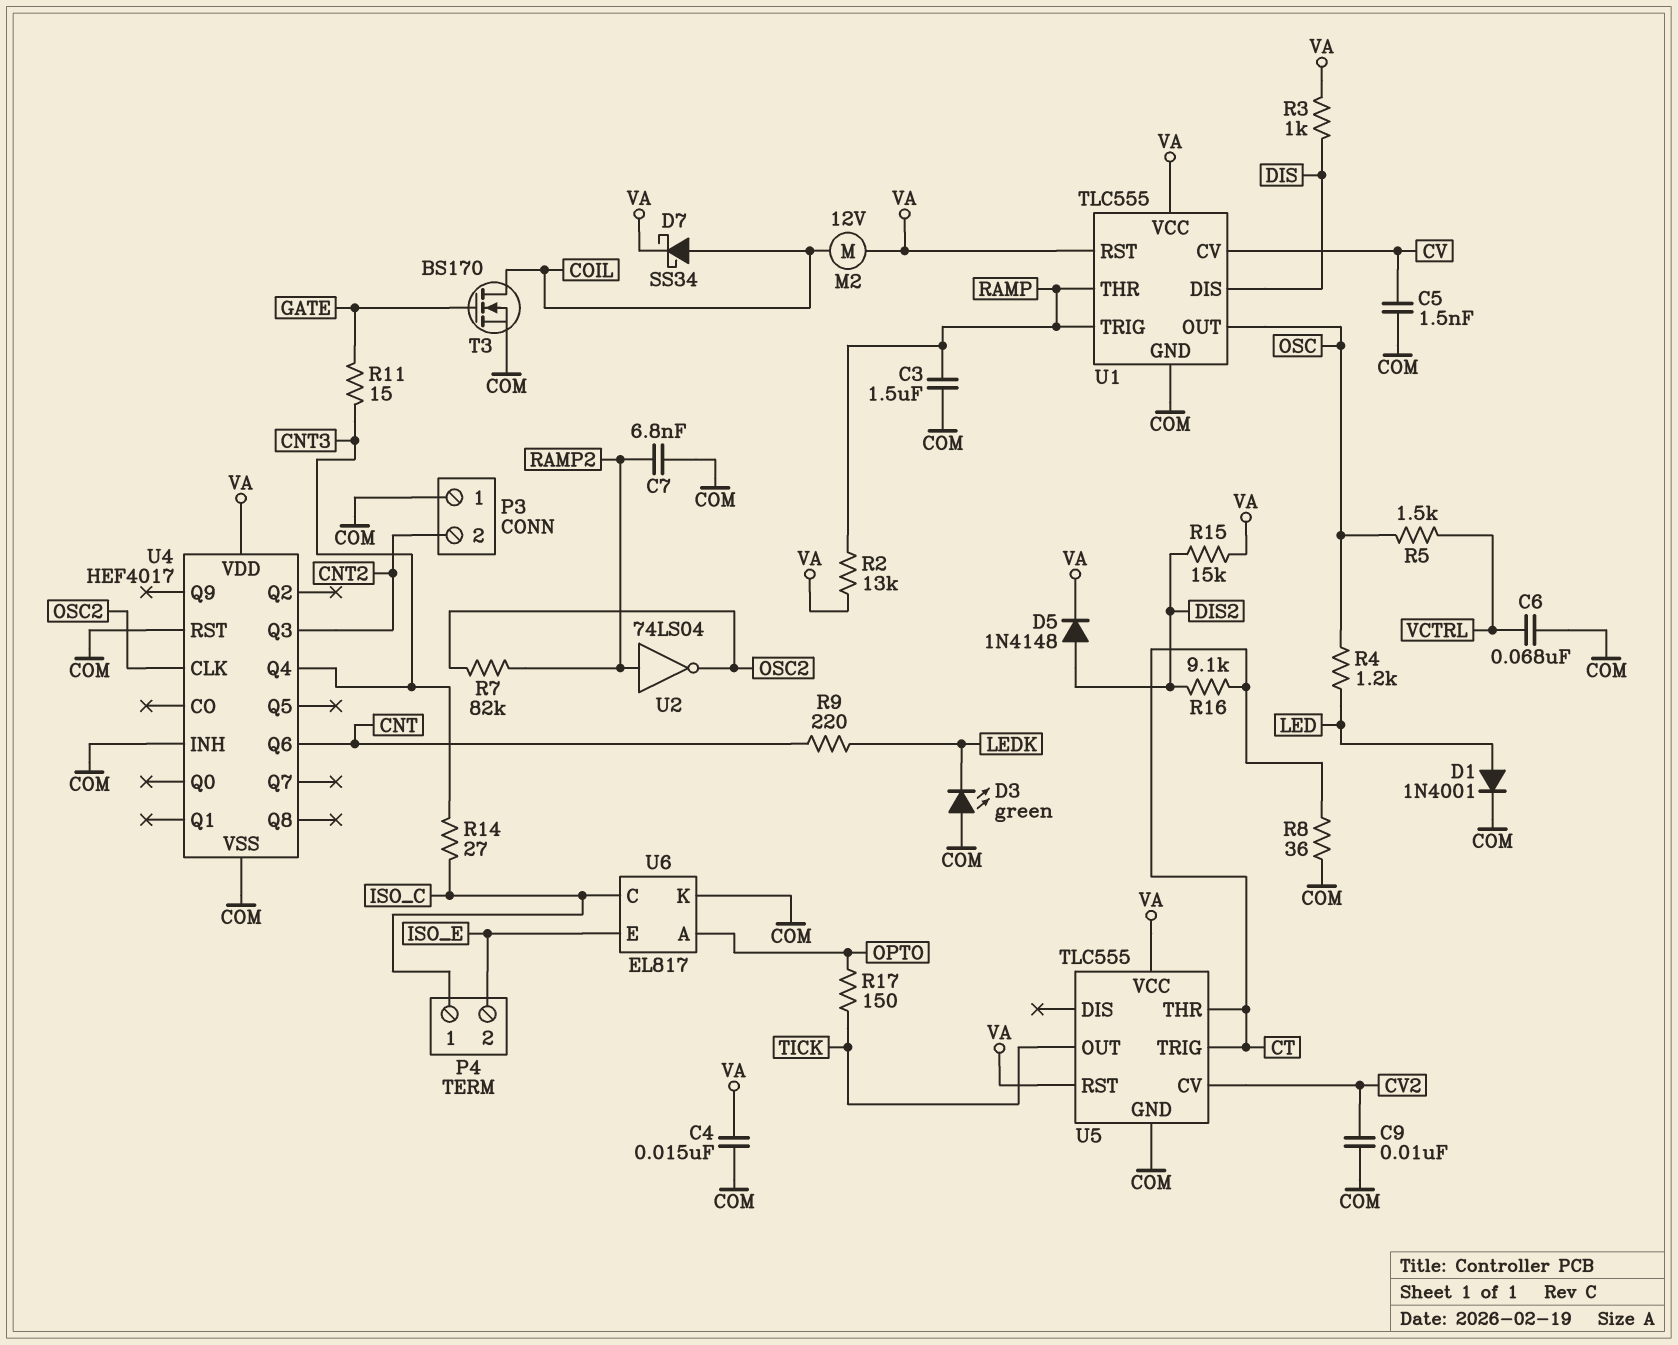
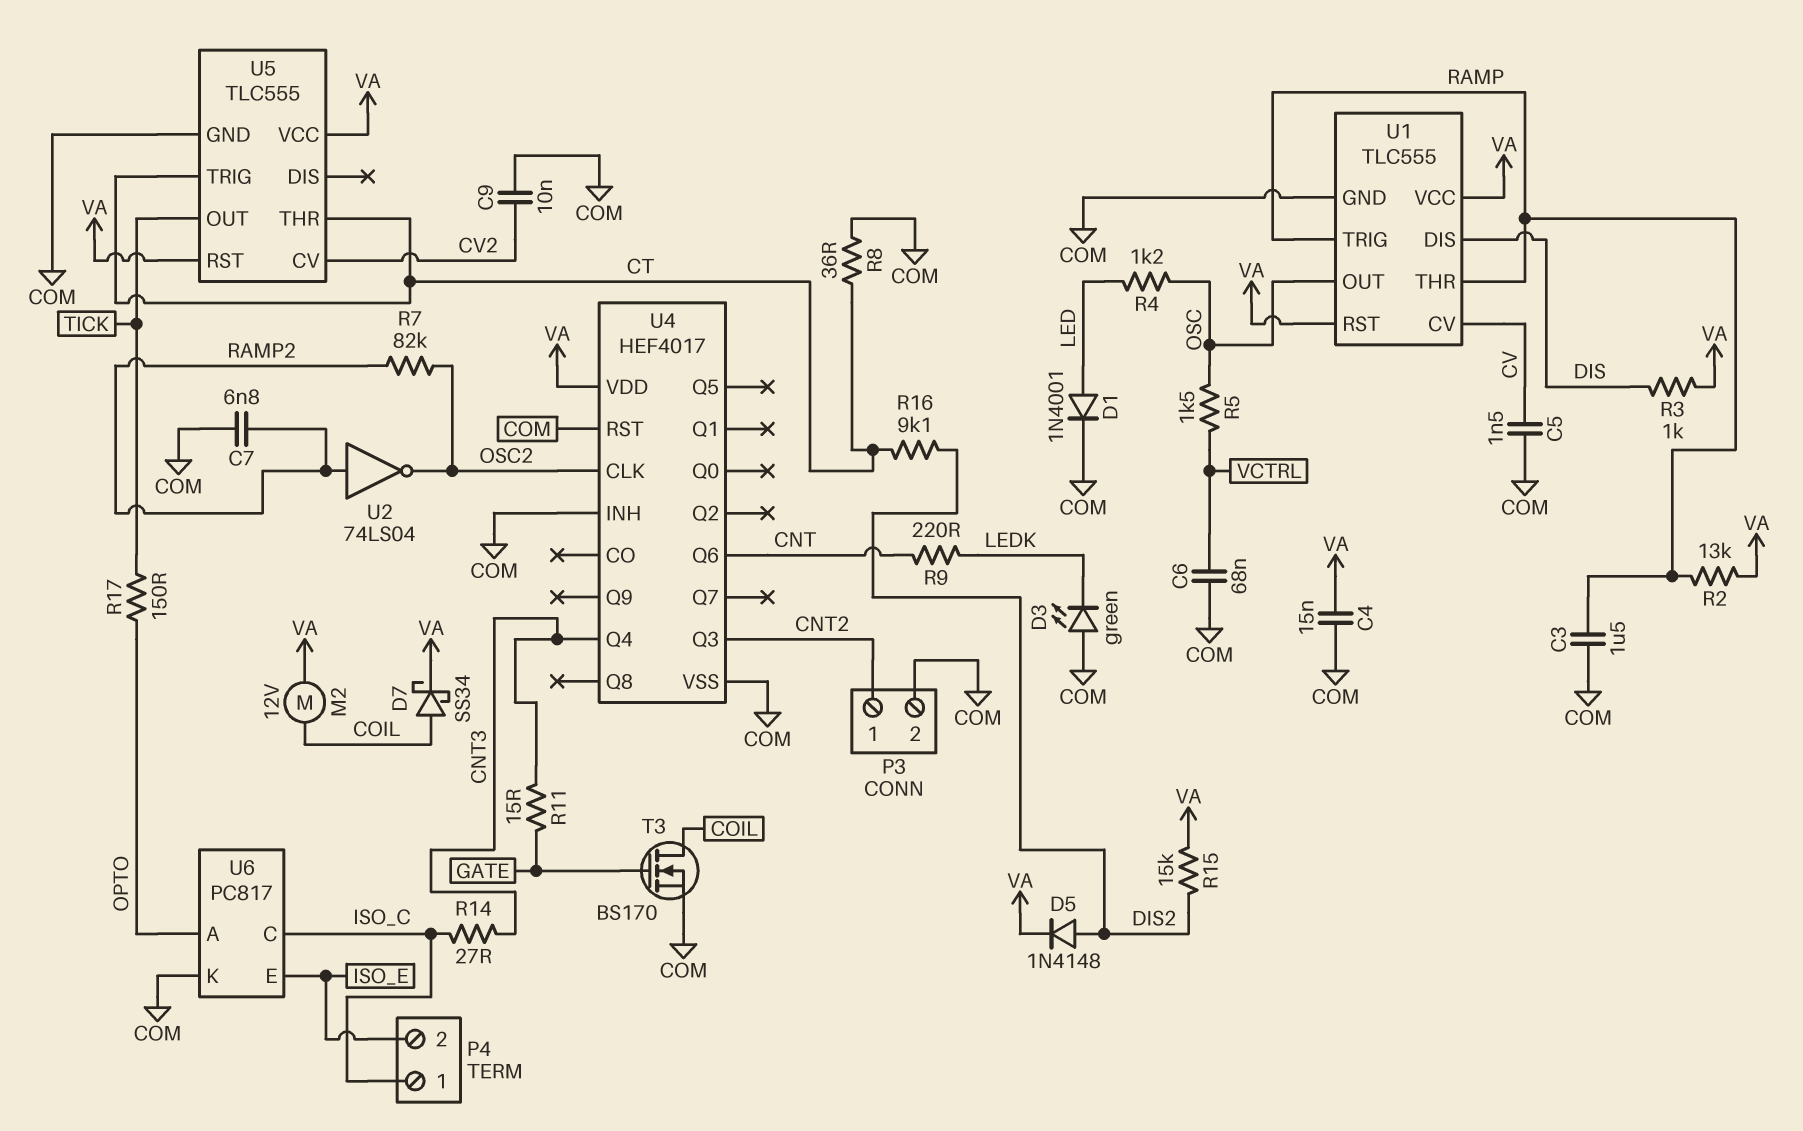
P3 pin 1: COM -> CNT2
P3 pin 2: CNT2 -> COM
U6: EL817 -> PC817

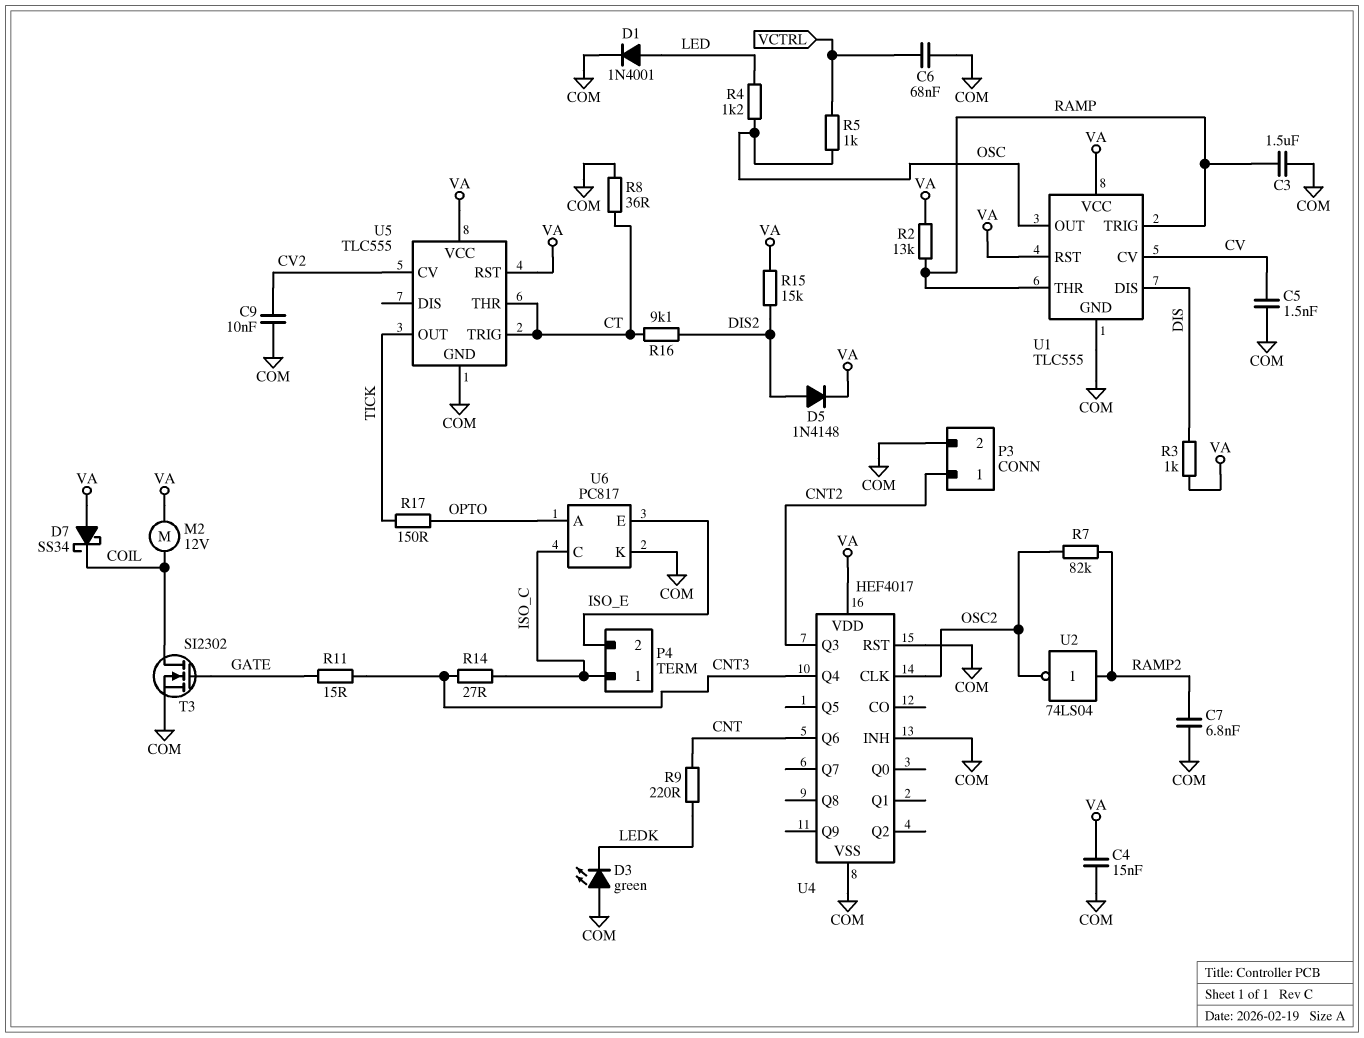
D7: schottky SS34 (A COIL, K VA) -> schottky SS34 (A VA, K COIL)
R5: 1.5k (OSC, VCTRL) -> 1k (OSC, VCTRL)
T3: NMOS BS170 (G GATE, D COIL, S COM) -> NMOS SI2302 (G GATE, D COIL, S COM)

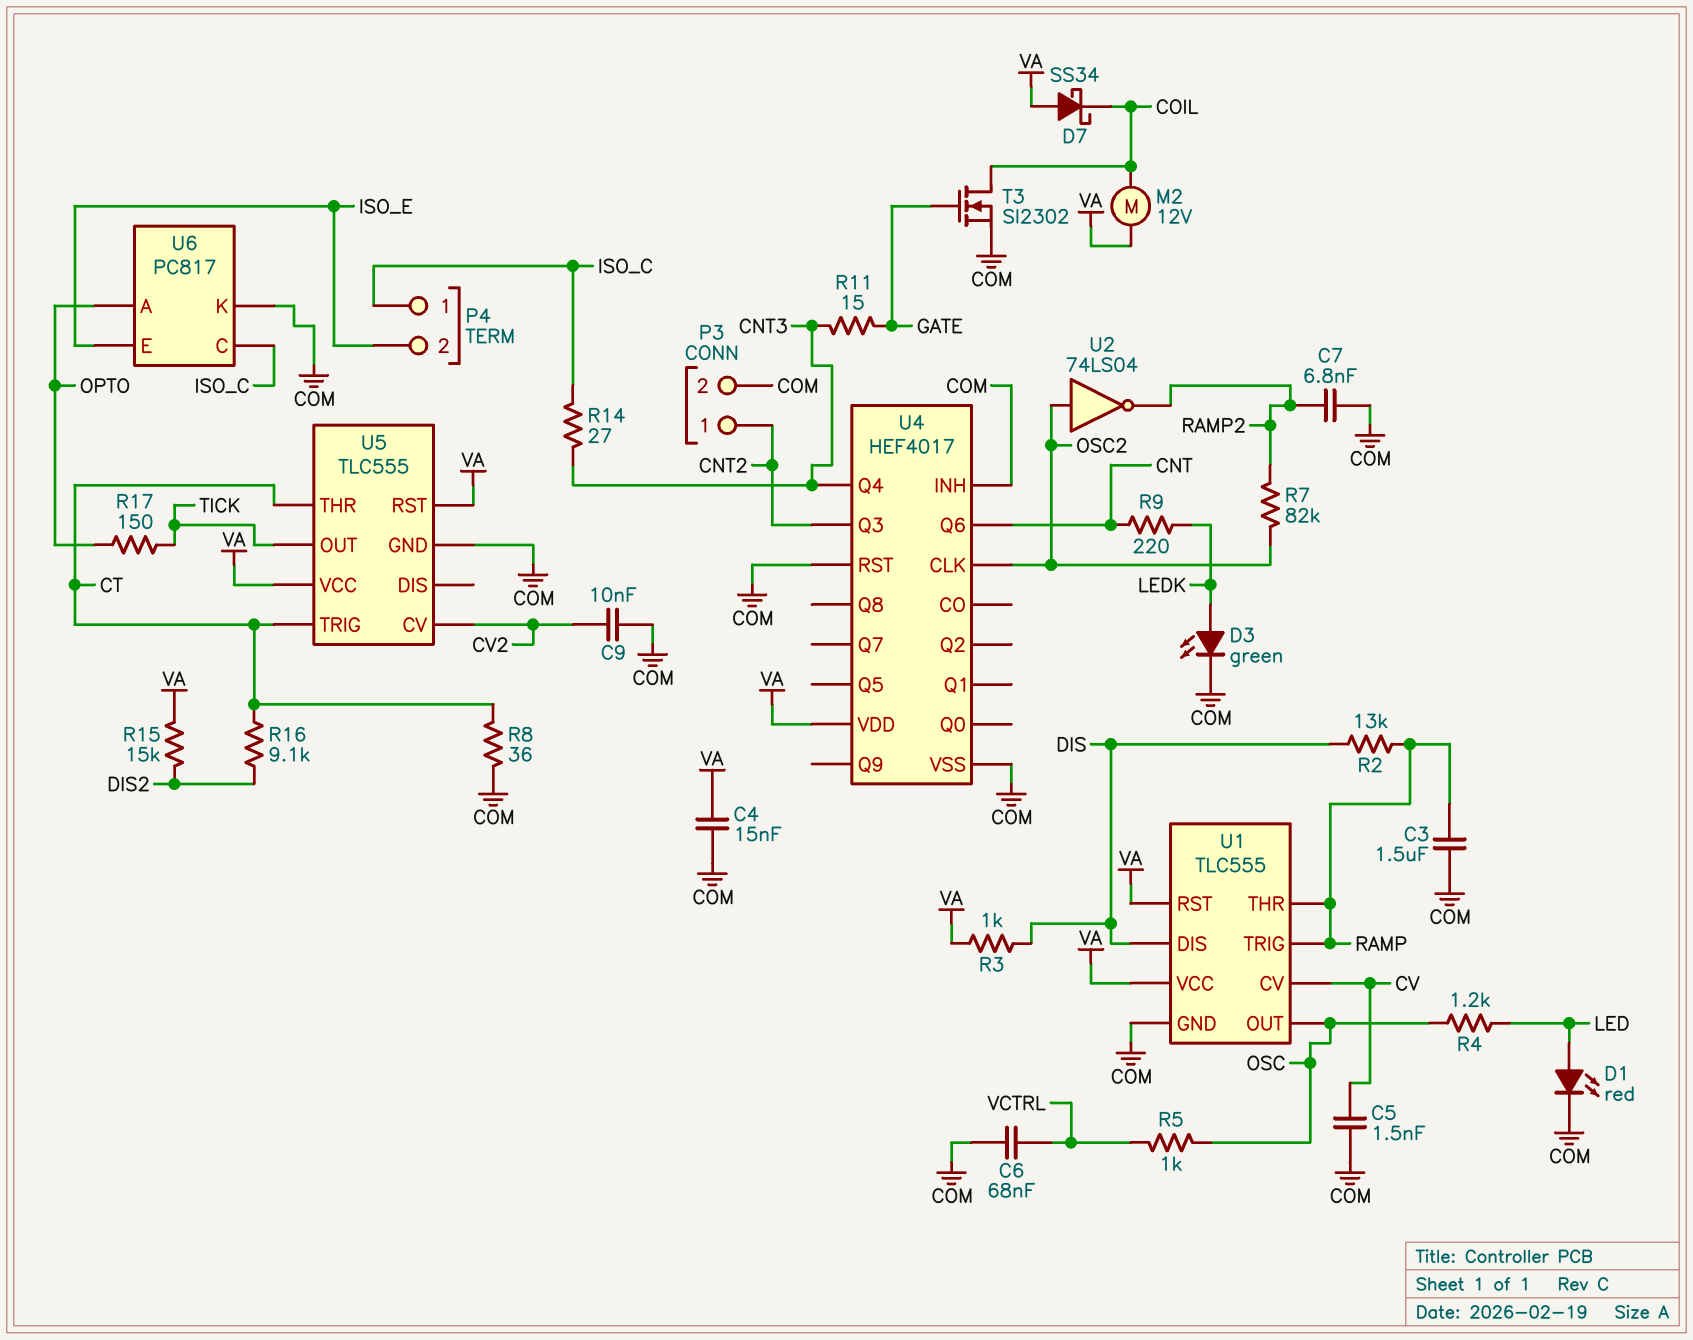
D1: diode 1N4001 (A LED, K COM) -> LED red (A LED, K COM)
D3: LED green (A COM, K LEDK) -> LED green (A LEDK, K COM)
D5: diode 1N4148 (A DIS2, K VA) -> none
R2: 13k (RAMP, VA) -> 13k (DIS, RAMP)
U2: NOT 74LS04 (in RAMP2, out OSC2) -> NOT 74LS04 (in OSC2, out RAMP2)

